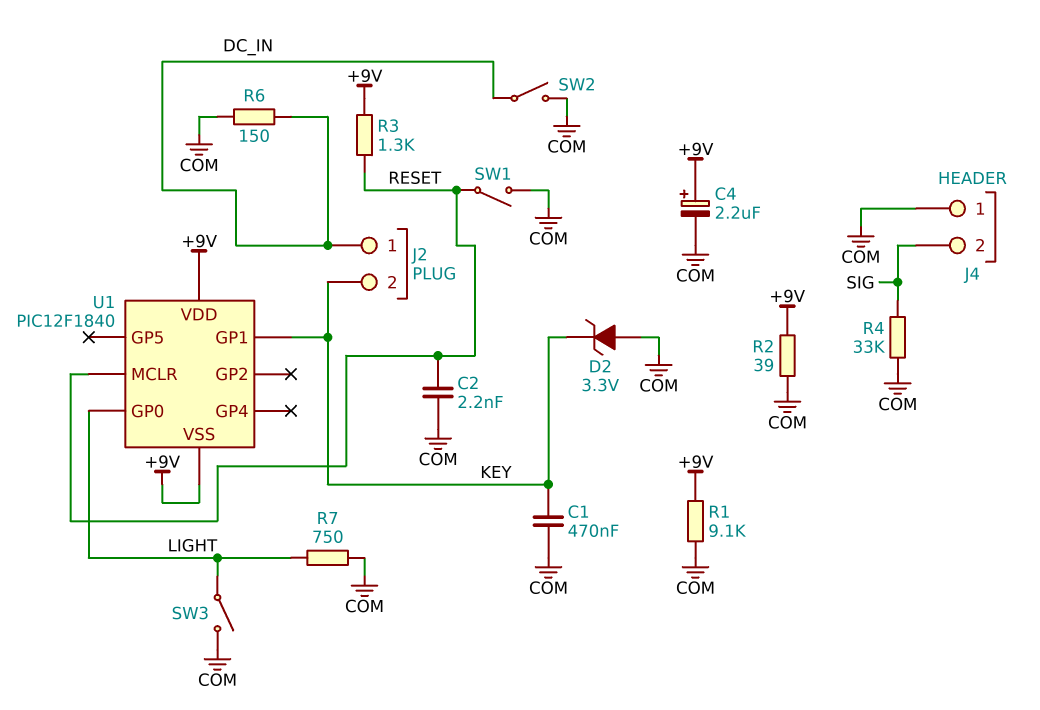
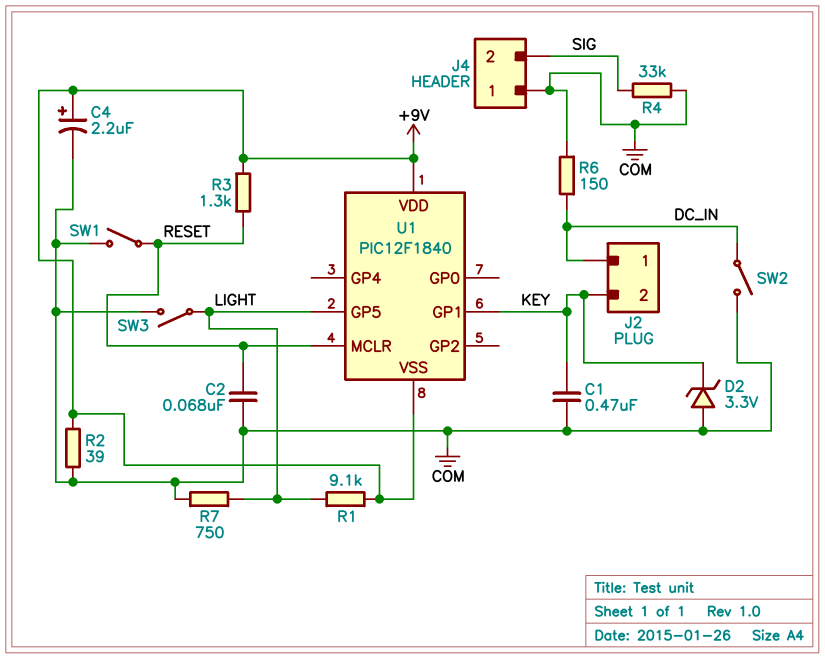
C2: 2.2nF (COM, RESET) -> 68nF (COM, RESET)
R1: 9.1k (+9V, COM) -> 9.1k (+9V, LIGHT)
U1 pin GP0: LIGHT -> none
U1 pin GP5: none -> LIGHT

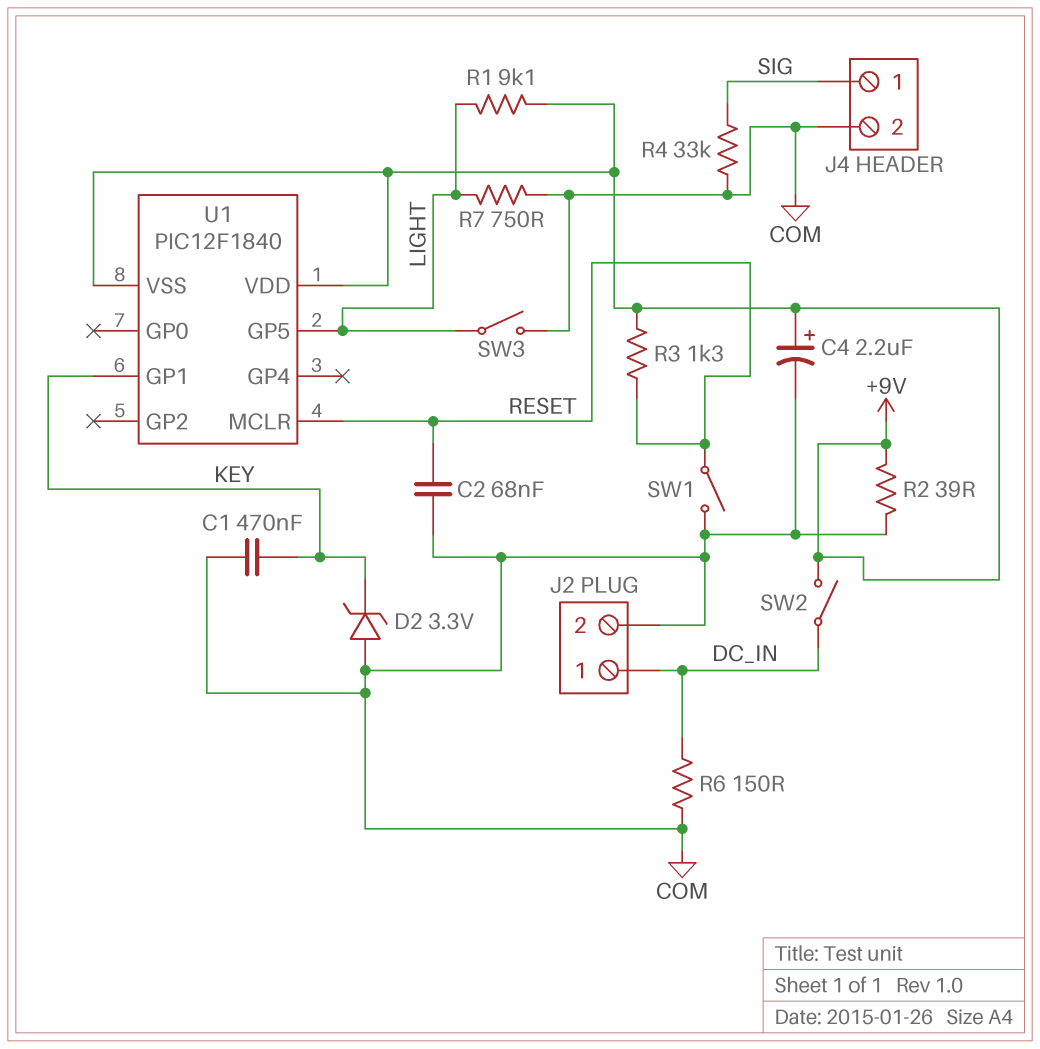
J2 pin 2: KEY -> COM
J4 pin 1: COM -> SIG
J4 pin 2: SIG -> COM
SW2: switch (COM, DC_IN) -> switch (+9V, DC_IN)

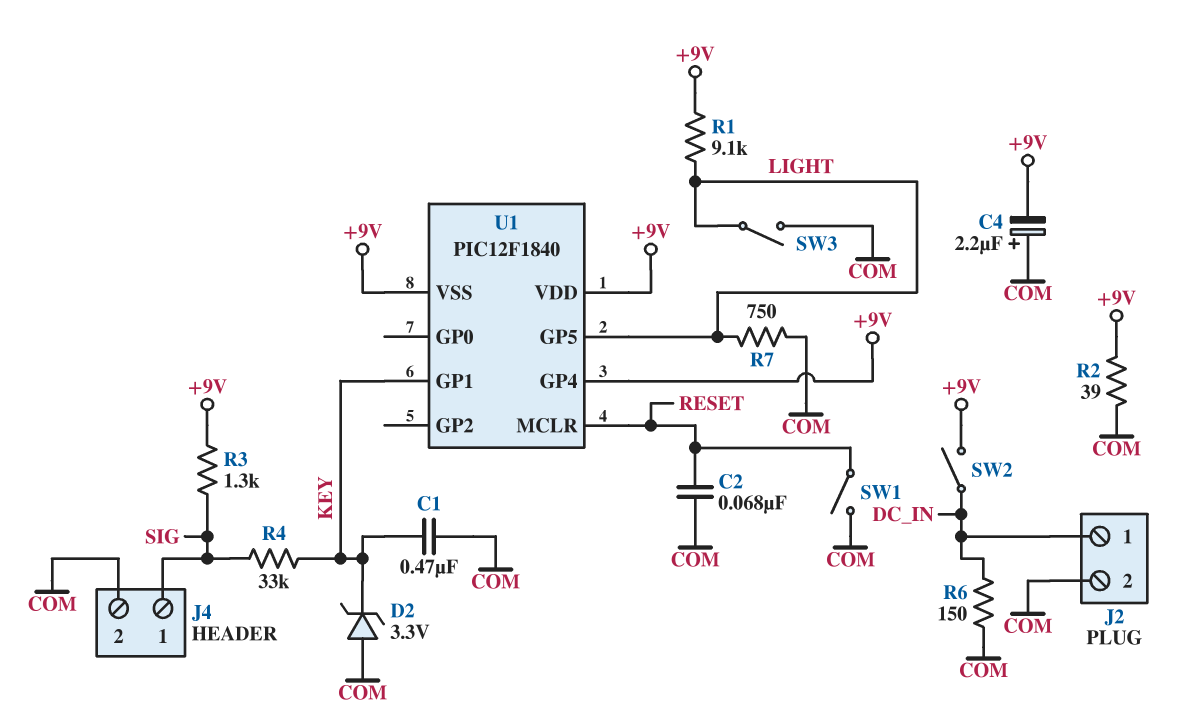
C4: 2.2uF (plus +9V, minus COM) -> 2.2uF (plus COM, minus +9V)
R3: 1.3k (+9V, RESET) -> 1.3k (+9V, SIG)
R4: 33k (COM, SIG) -> 33k (KEY, SIG)
U1 pin GP4: none -> +9V

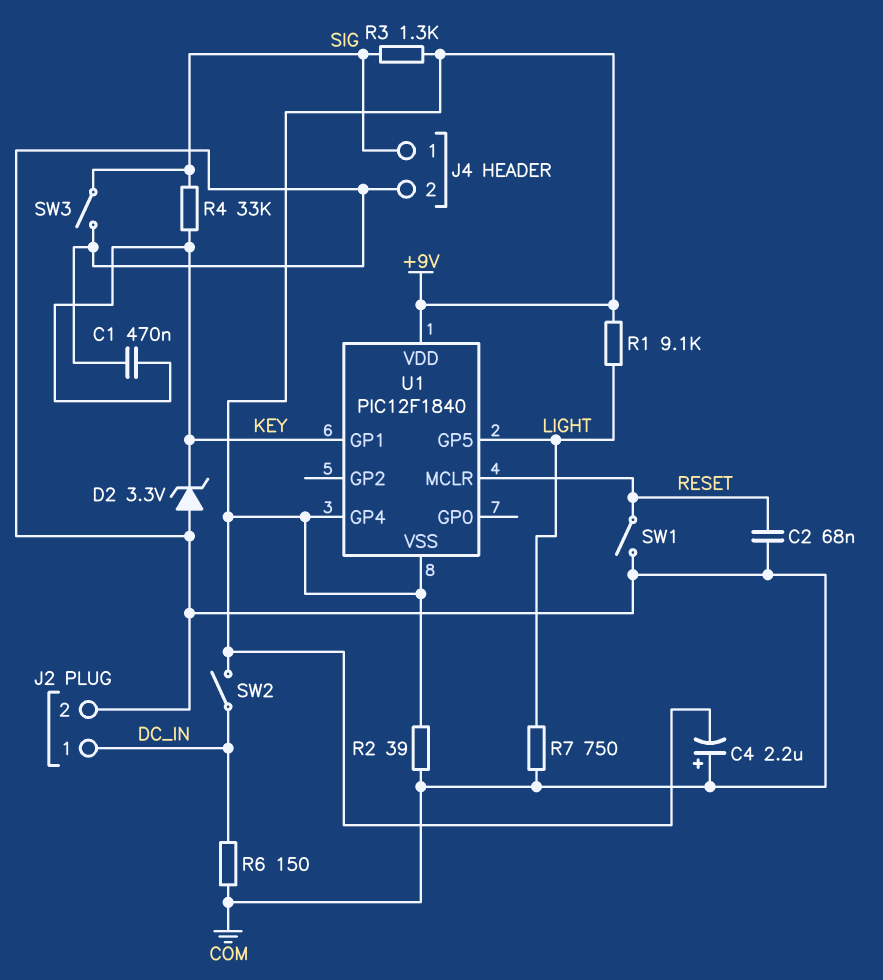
SW3: switch (COM, LIGHT) -> switch (COM, SIG)

